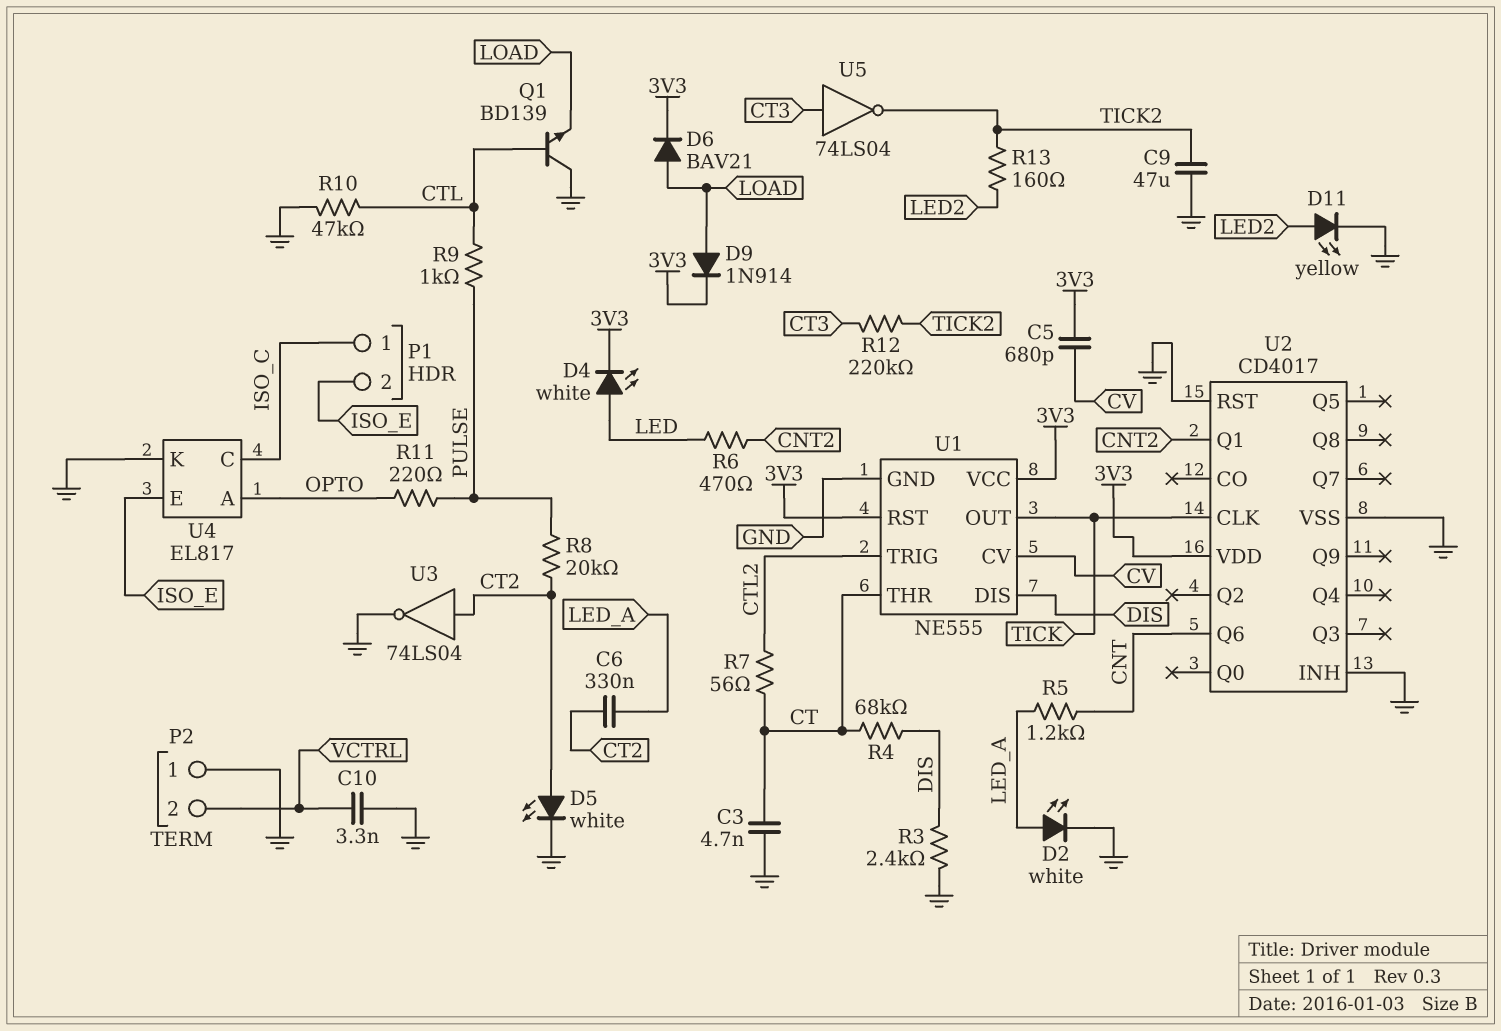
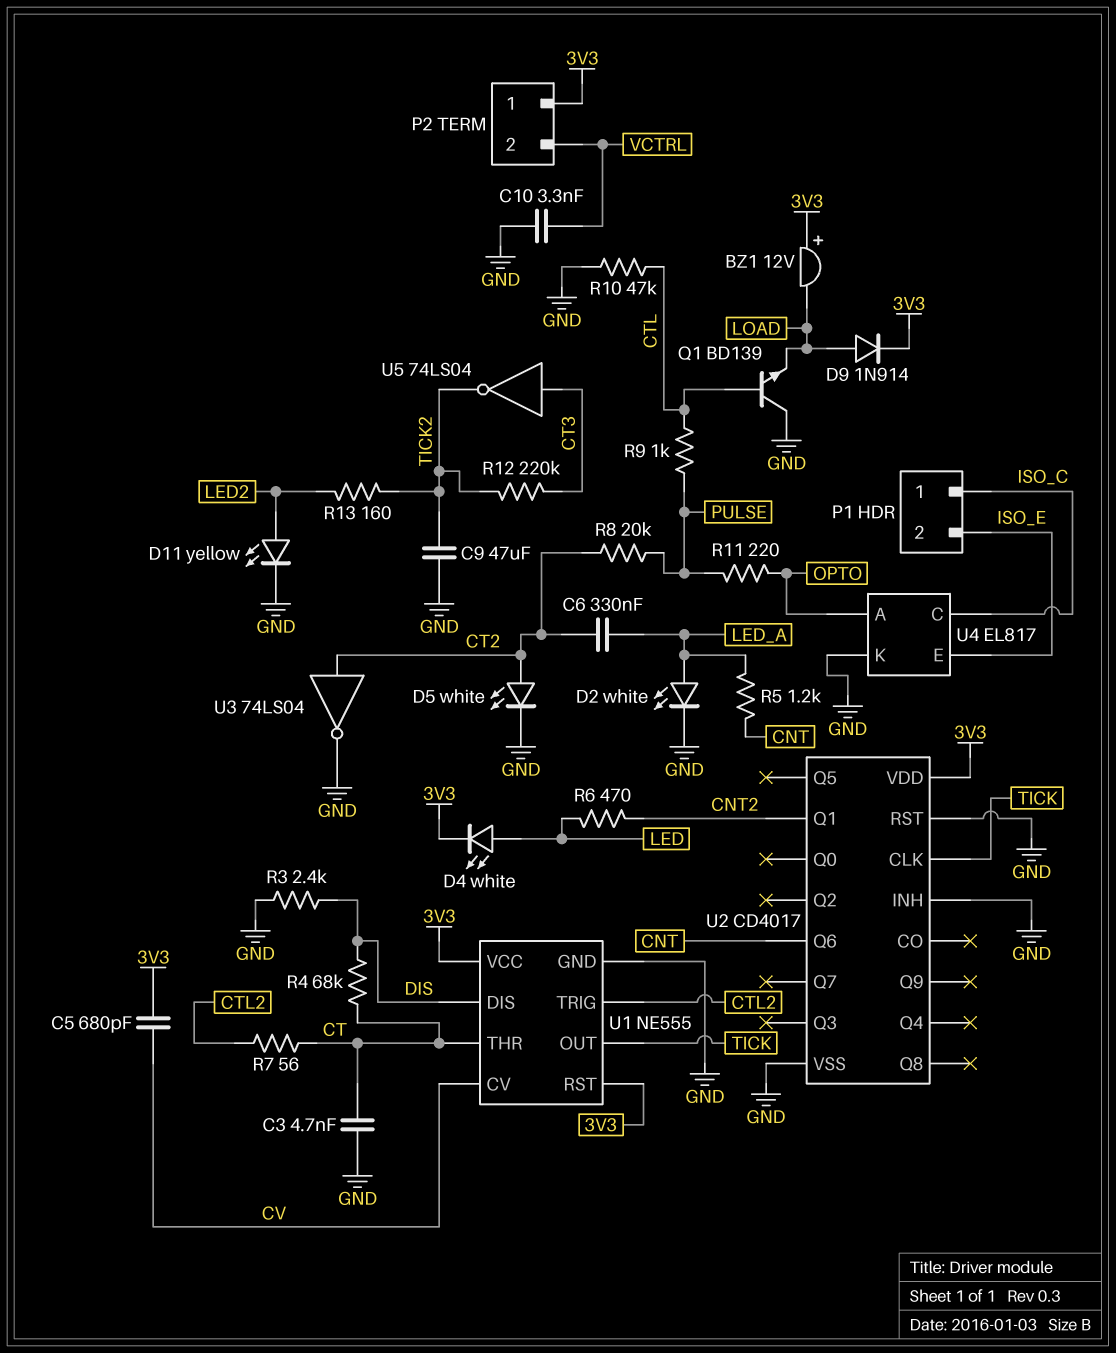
BZ1: none -> buzzer 12V (plus 3V3, minus LOAD)
D6: diode BAV21 (A LOAD, K 3V3) -> none
P2 pin 1: GND -> 3V3

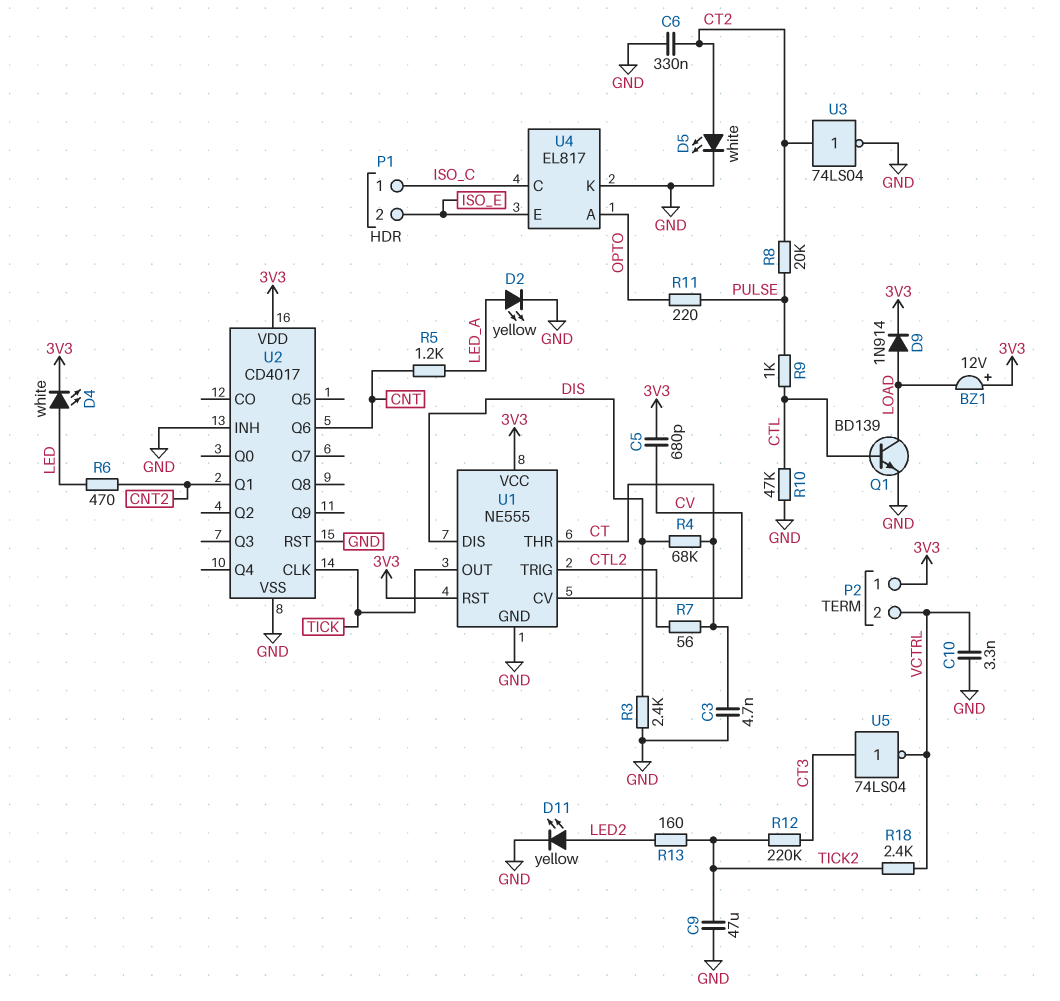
C6: 330nF (CT2, LED_A) -> 330nF (CT2, GND)
D2: LED white (A LED_A, K GND) -> LED yellow (A LED_A, K GND)
Q1: NPN BD139 (B CTL, C GND, E LOAD) -> NPN BD139 (B CTL, C LOAD, E GND)
R18: none -> 2.4k (TICK2, VCTRL)
U5: NOT 74LS04 (in CT3, out TICK2) -> NOT 74LS04 (in CT3, out VCTRL)

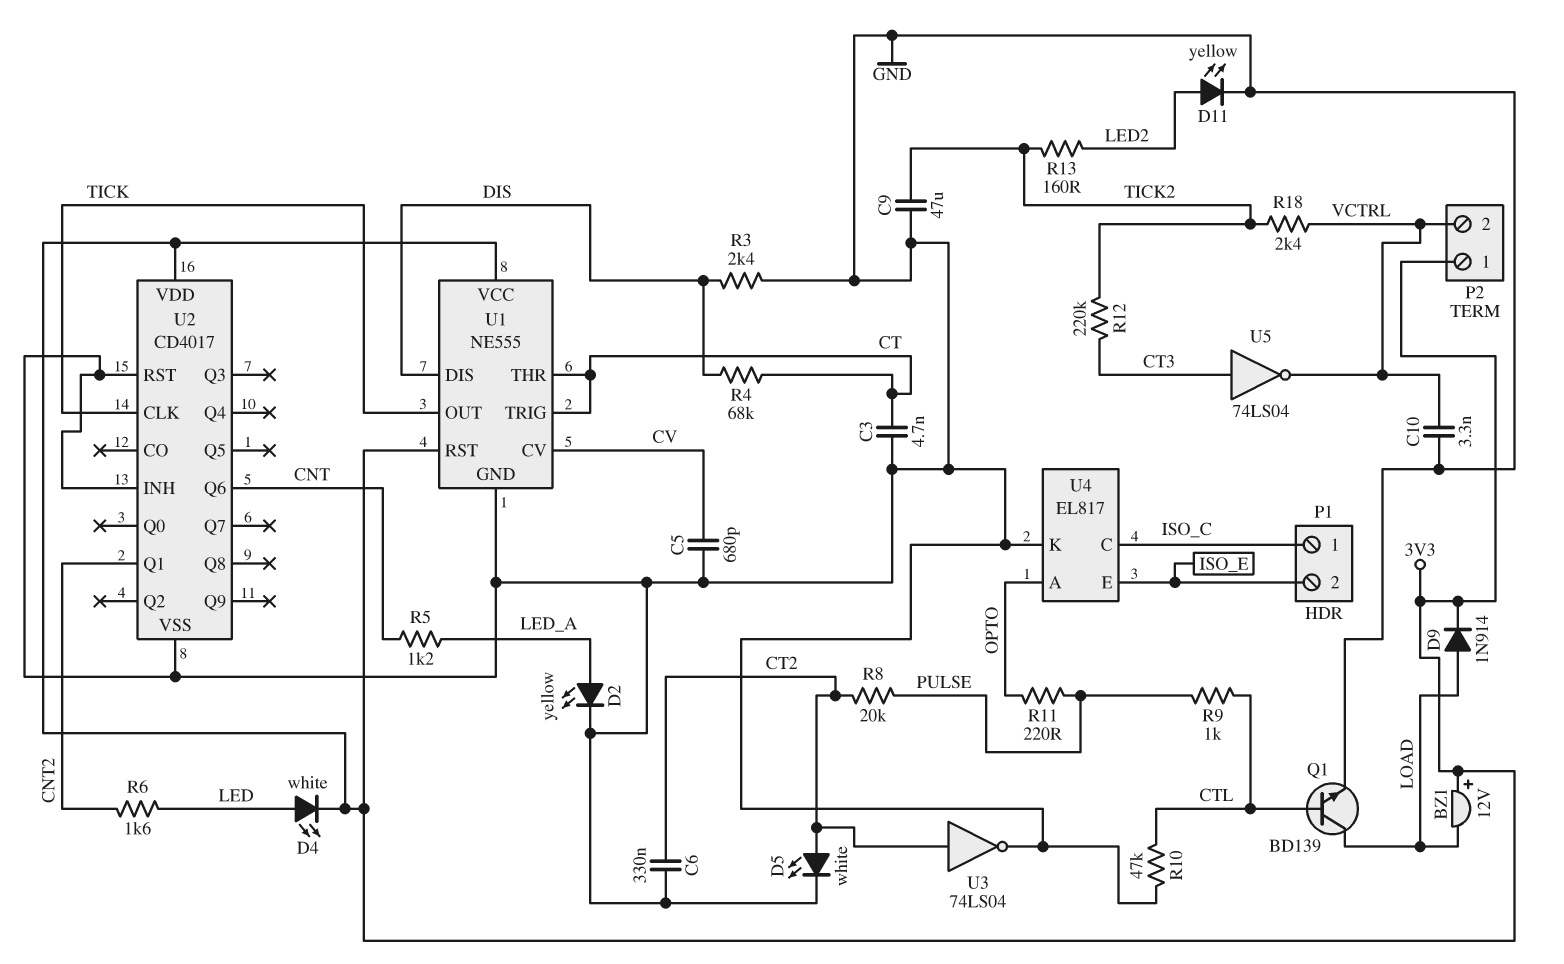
C5: 680pF (3V3, CV) -> 680pF (CV, GND)
R6: 470 (CNT2, LED) -> 1.6k (CNT2, LED)
R7: 56 (CT, CTL2) -> none
U1 pin TRIG: CTL2 -> CT

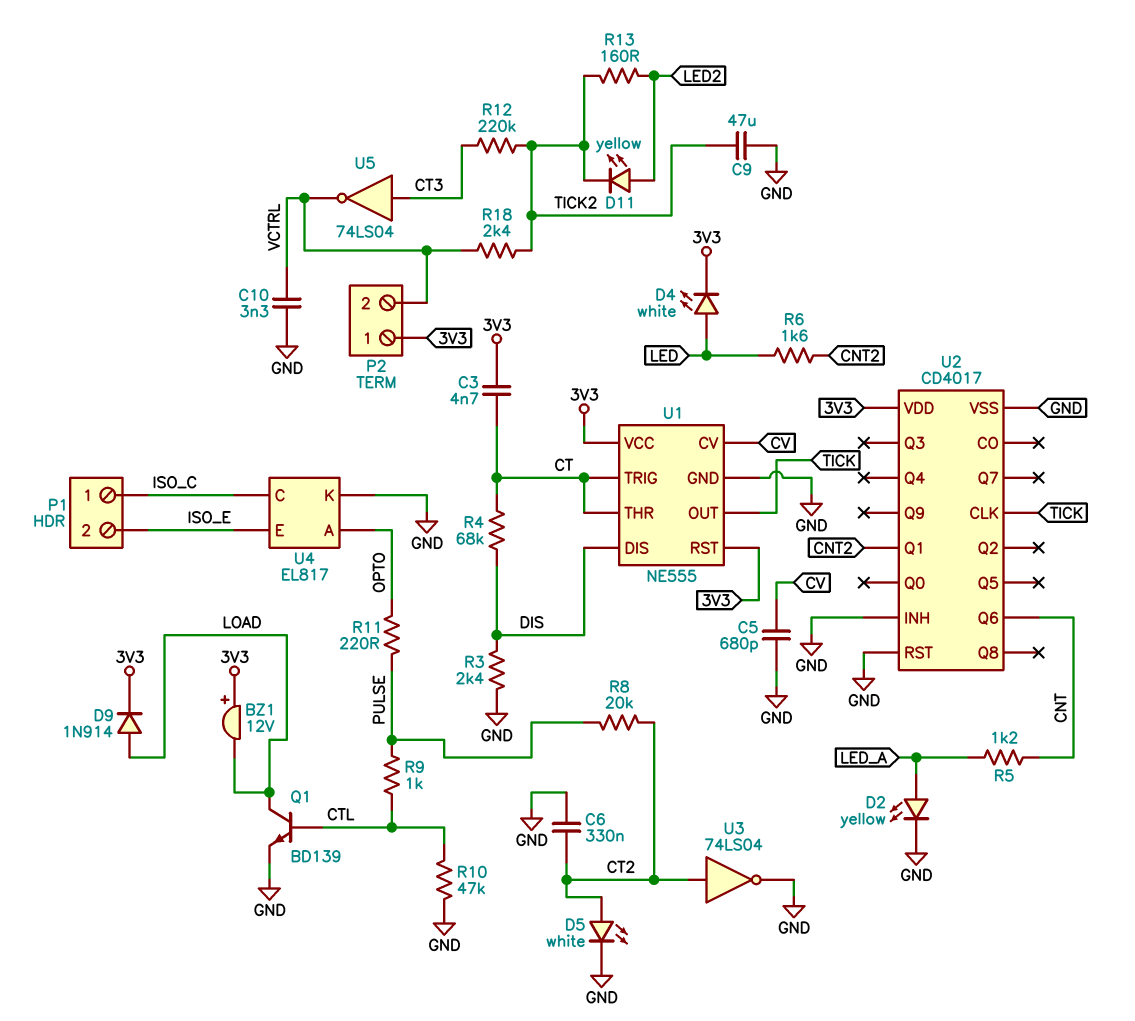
C3: 4.7nF (CT, GND) -> 4.7nF (3V3, CT)
D11: LED yellow (A LED2, K GND) -> LED yellow (A LED2, K TICK2)

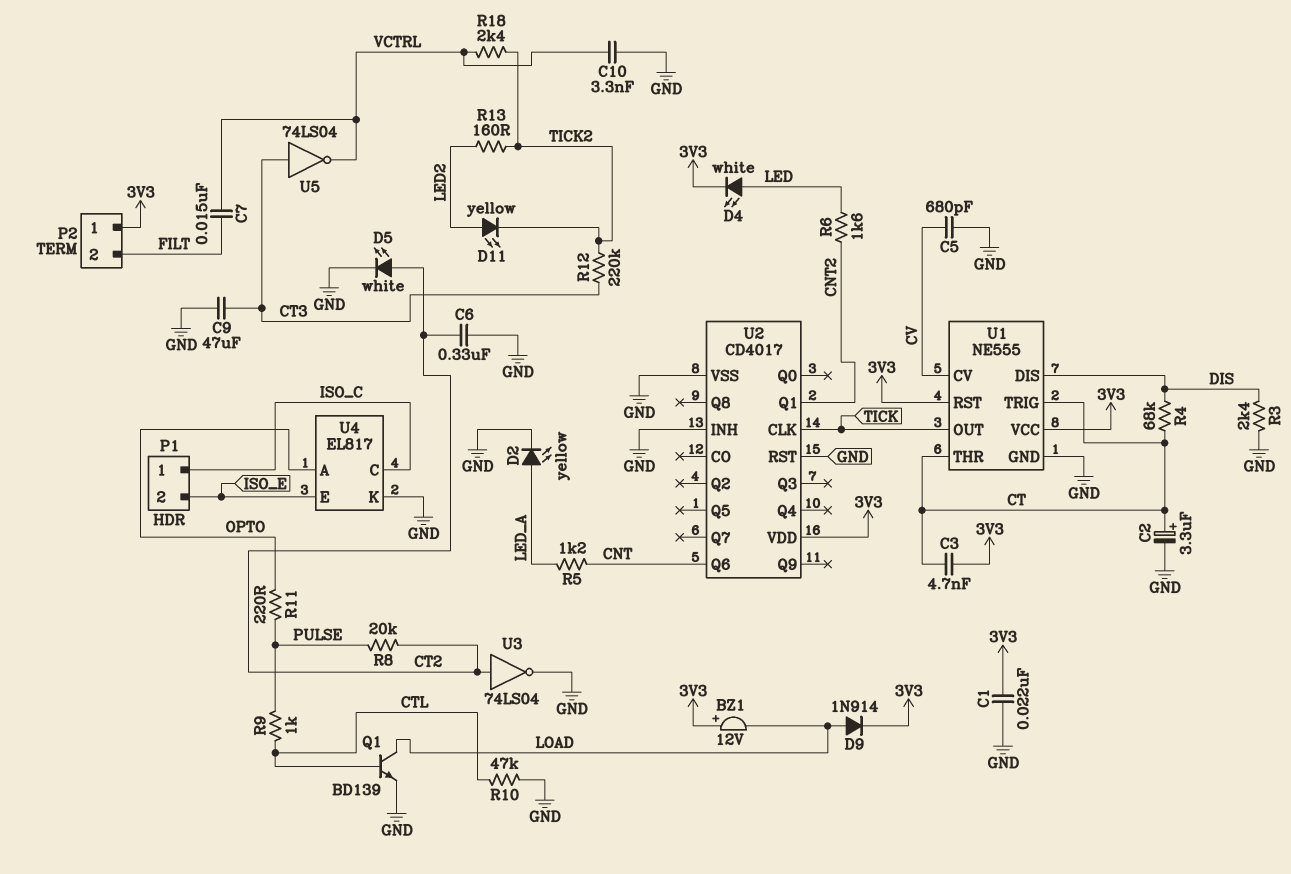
C1: none -> 22nF (3V3, GND)
C2: none -> 3.3uF (plus CT, minus GND)
C7: none -> 15nF (FILT, VCTRL)
C9: 47uF (GND, TICK2) -> 47uF (CT3, GND)
P2 pin 2: VCTRL -> FILT

